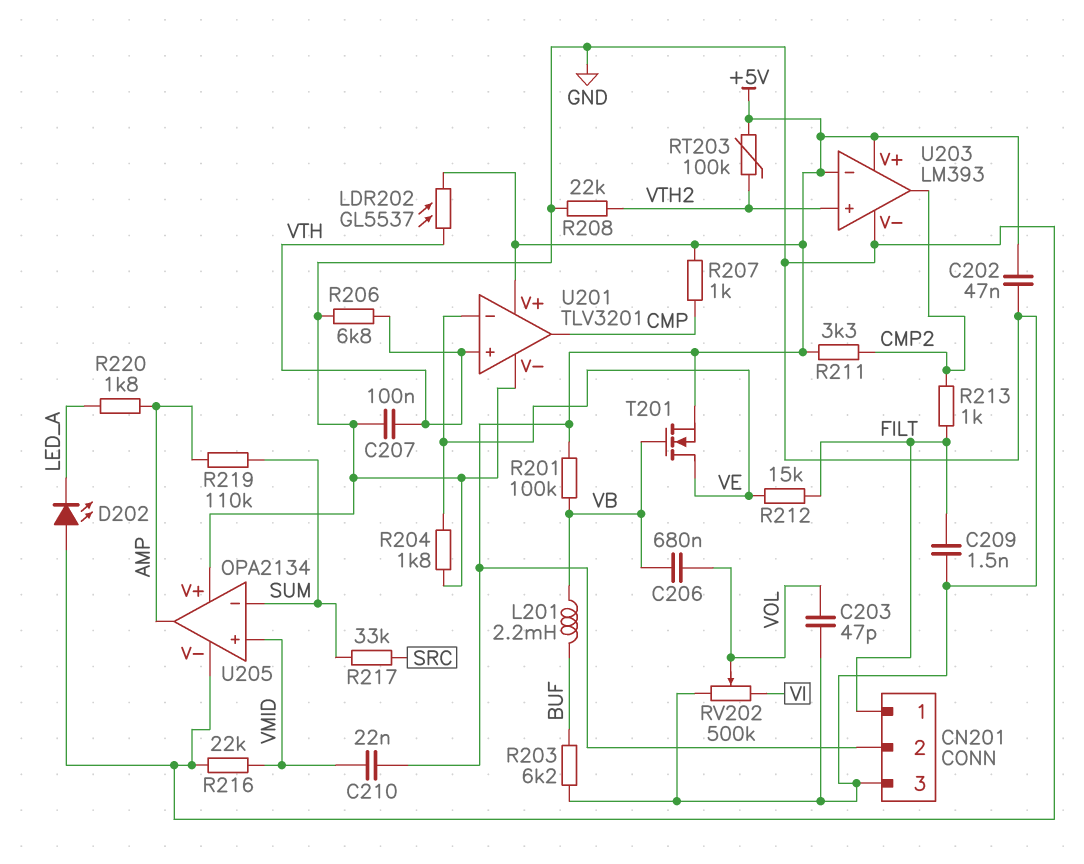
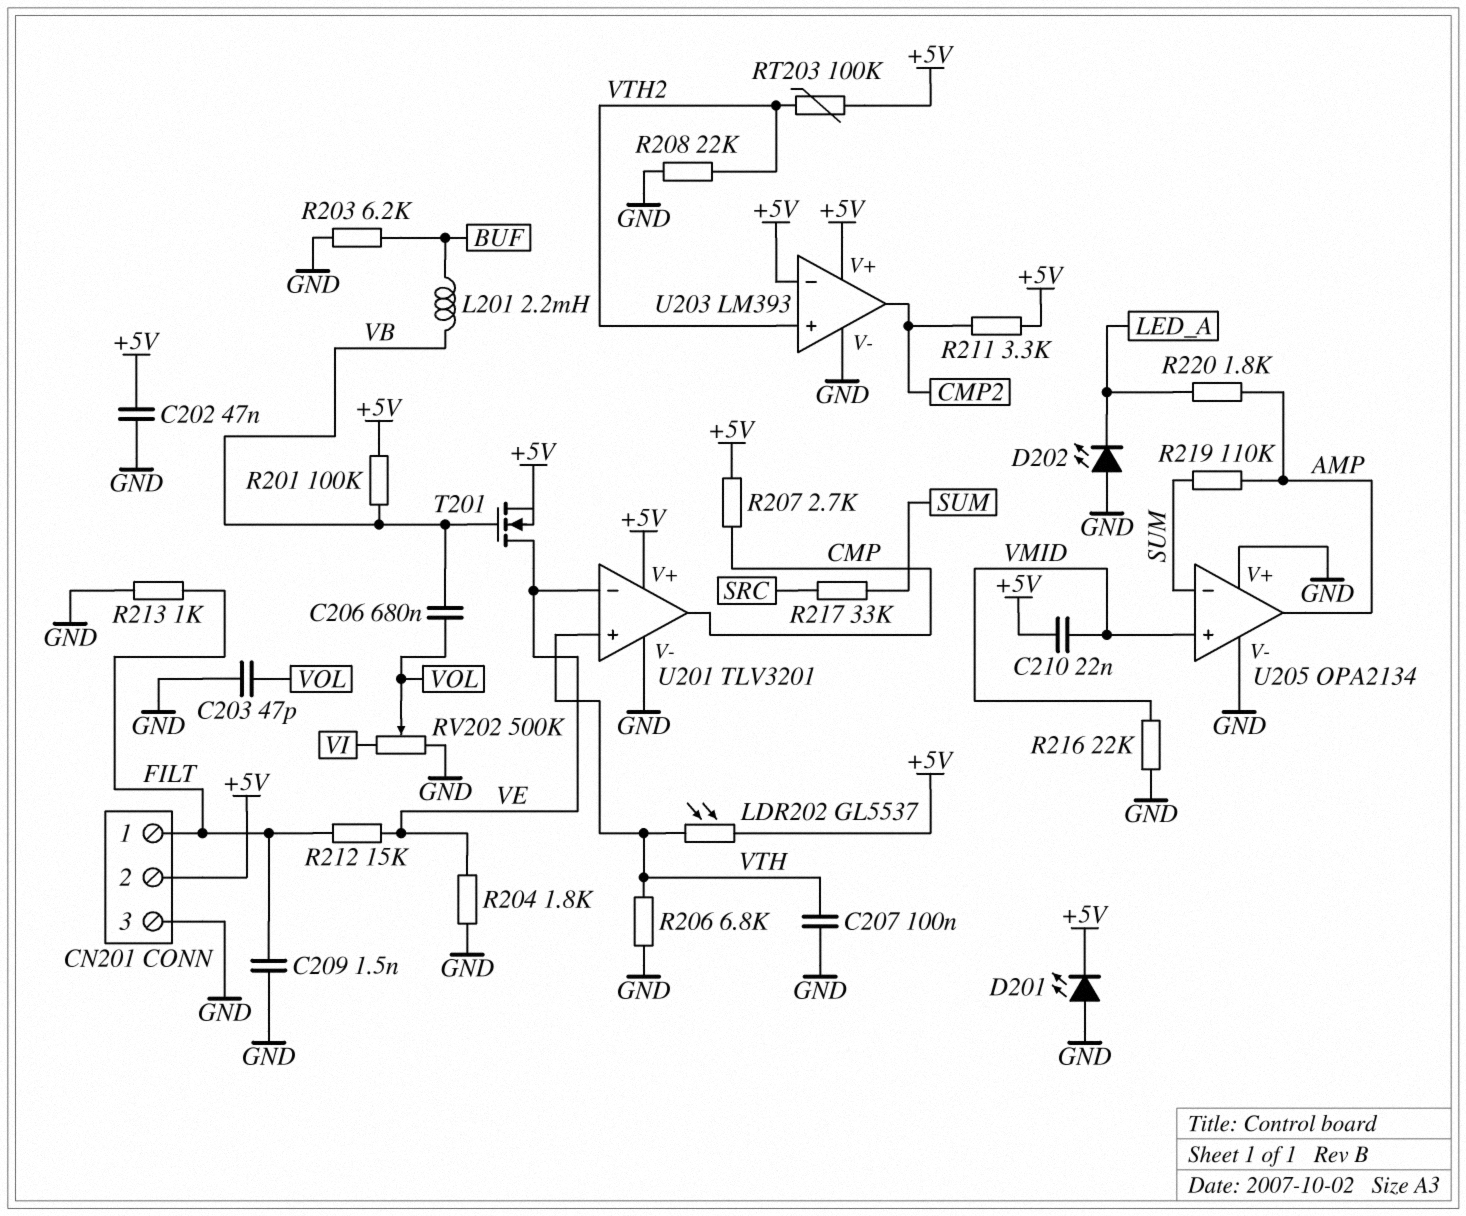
D201: none -> LED (A GND, K +5V)
R207: 1k (+5V, CMP) -> 2.7k (+5V, CMP)
R213: 1k (CMP2, FILT) -> 1k (FILT, GND)

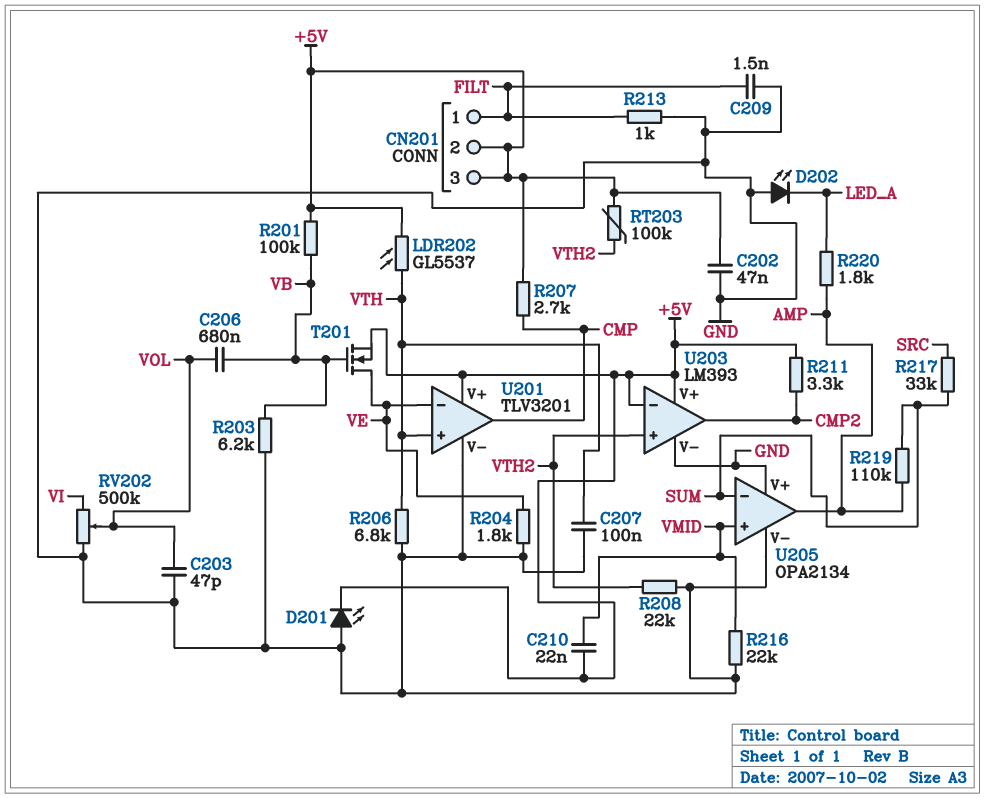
CN201 pin 3: GND -> +5V
L201: 2.2mH (BUF, VB) -> none
R203: 6.2k (BUF, GND) -> 6.2k (GND, VB)
R212: 15k (FILT, VE) -> none

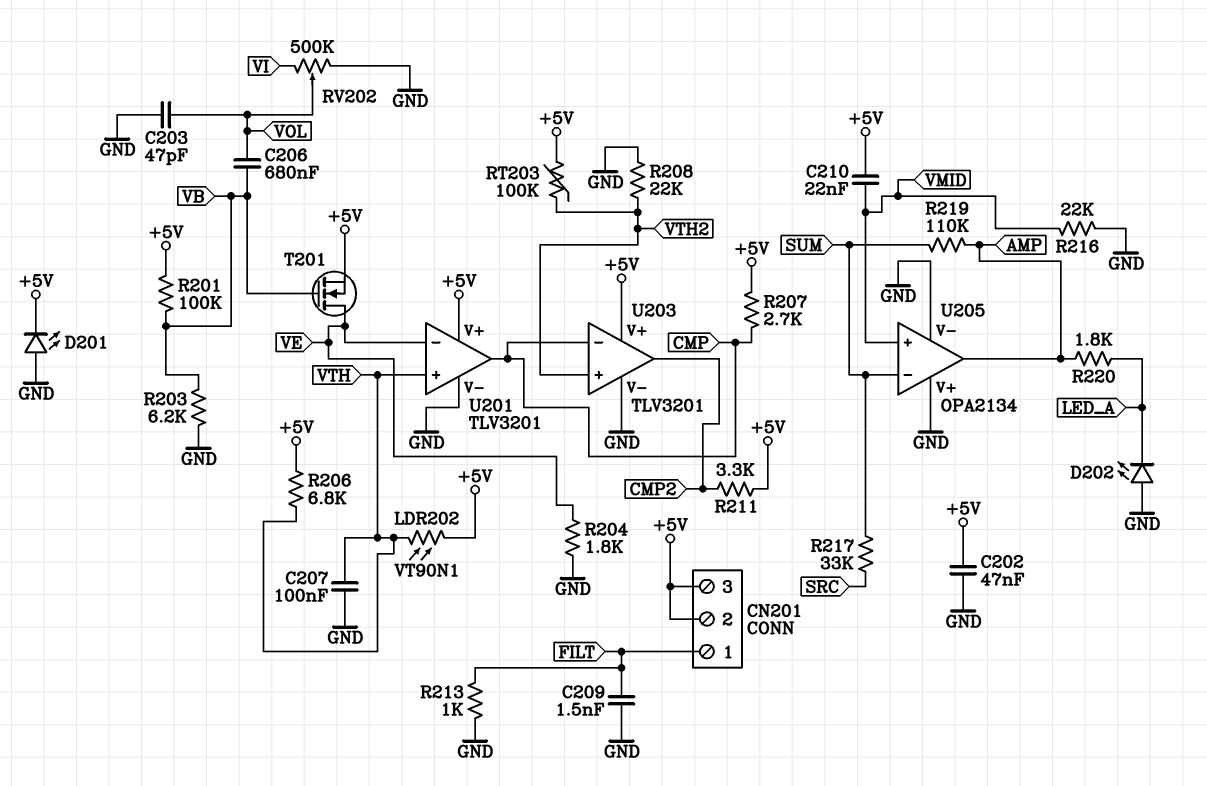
LDR202: GL5537 (+5V, VTH) -> VT90N1 (+5V, VTH)
R206: 6.8k (GND, VTH) -> 6.8k (+5V, VTH)
U203: LM393 -> TLV3201
U203 pin in-: +5V -> CMP

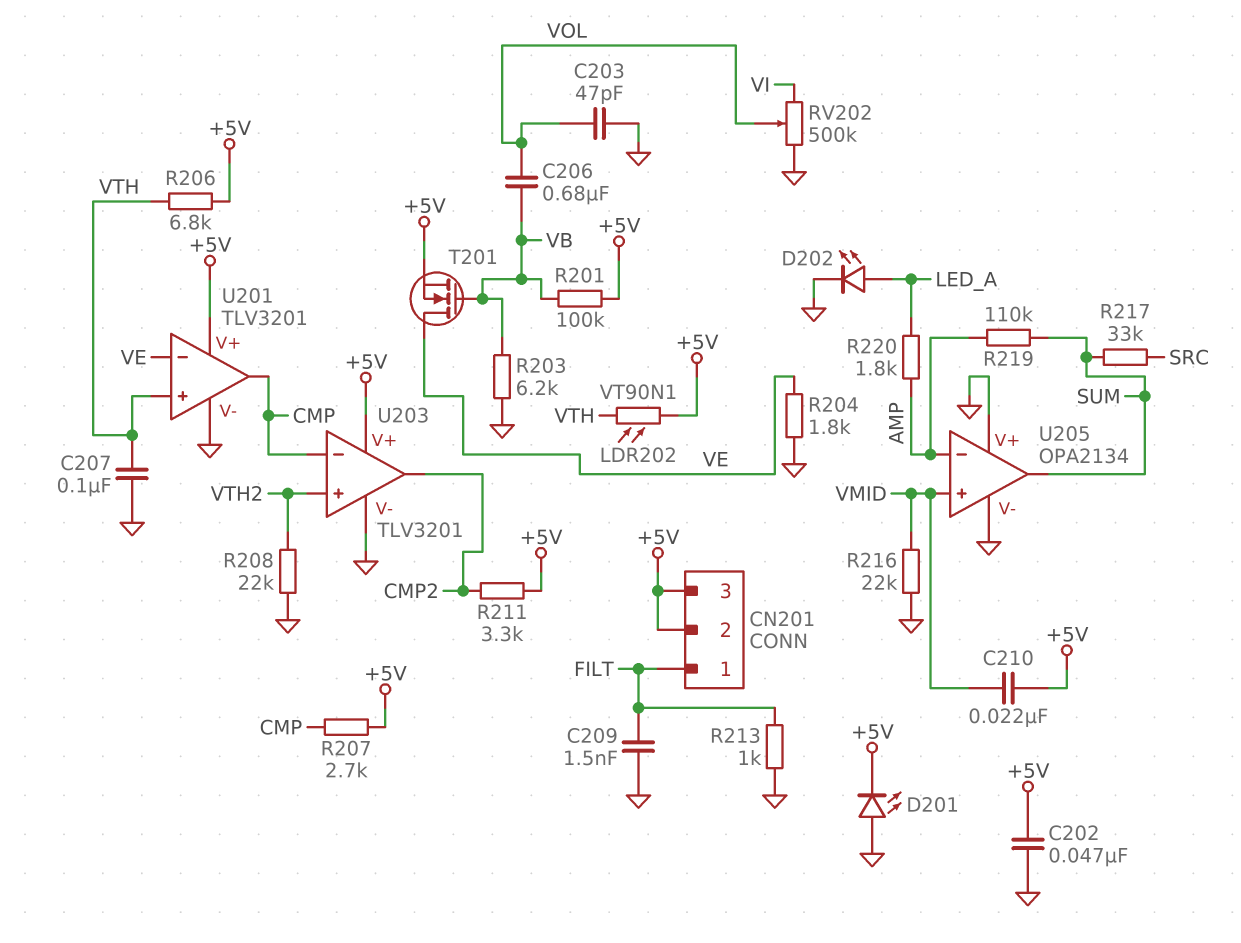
D202: LED (A GND, K LED_A) -> LED (A LED_A, K GND)
RT203: 100k (+5V, VTH2) -> none
U205 pin in-: SUM -> AMP
U205 pin out: AMP -> SUM

